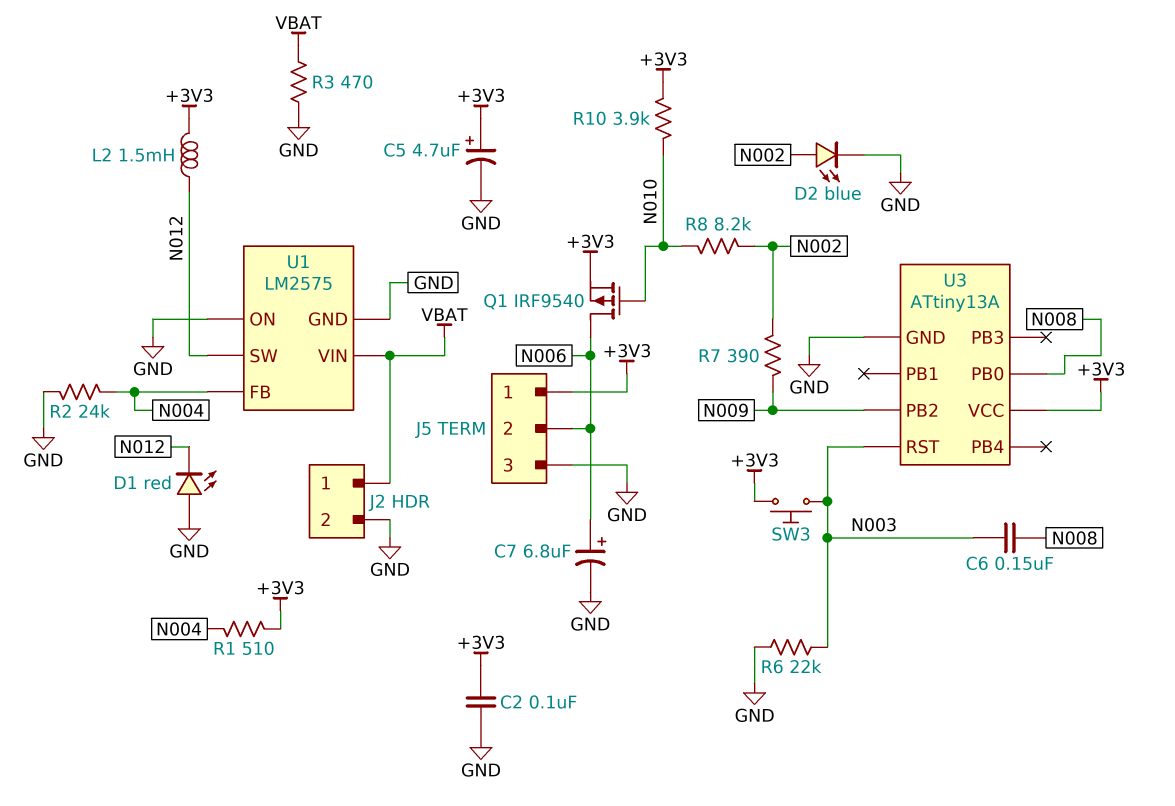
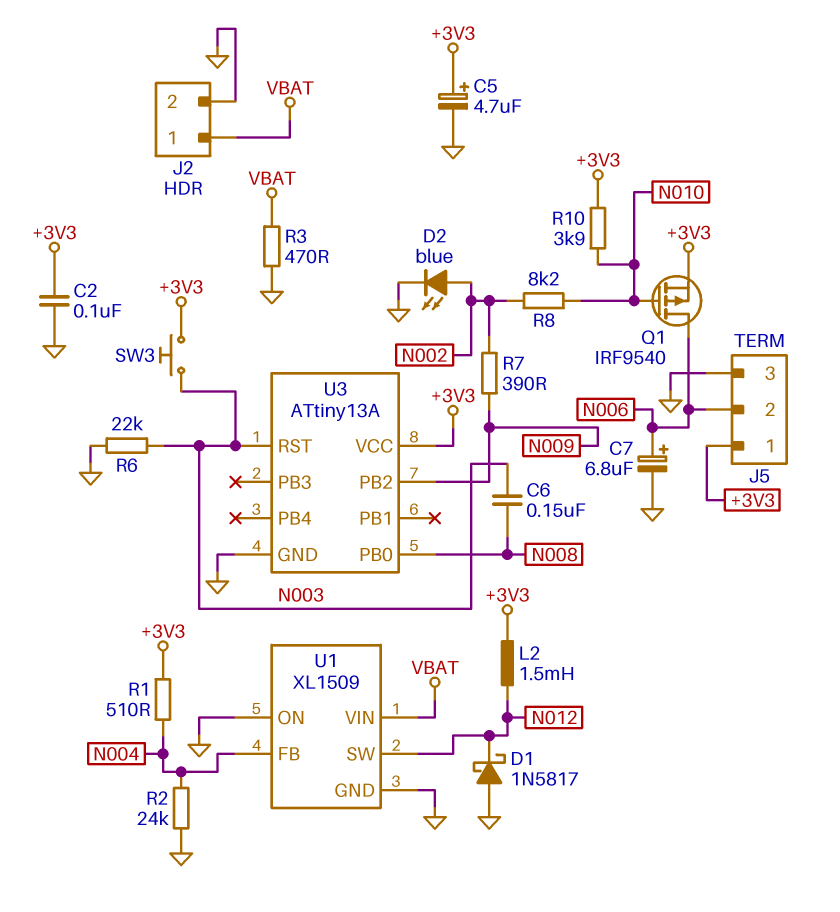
D1: LED red (A GND, K N012) -> schottky 1N5817 (A GND, K N012)
U1: LM2575 -> XL1509

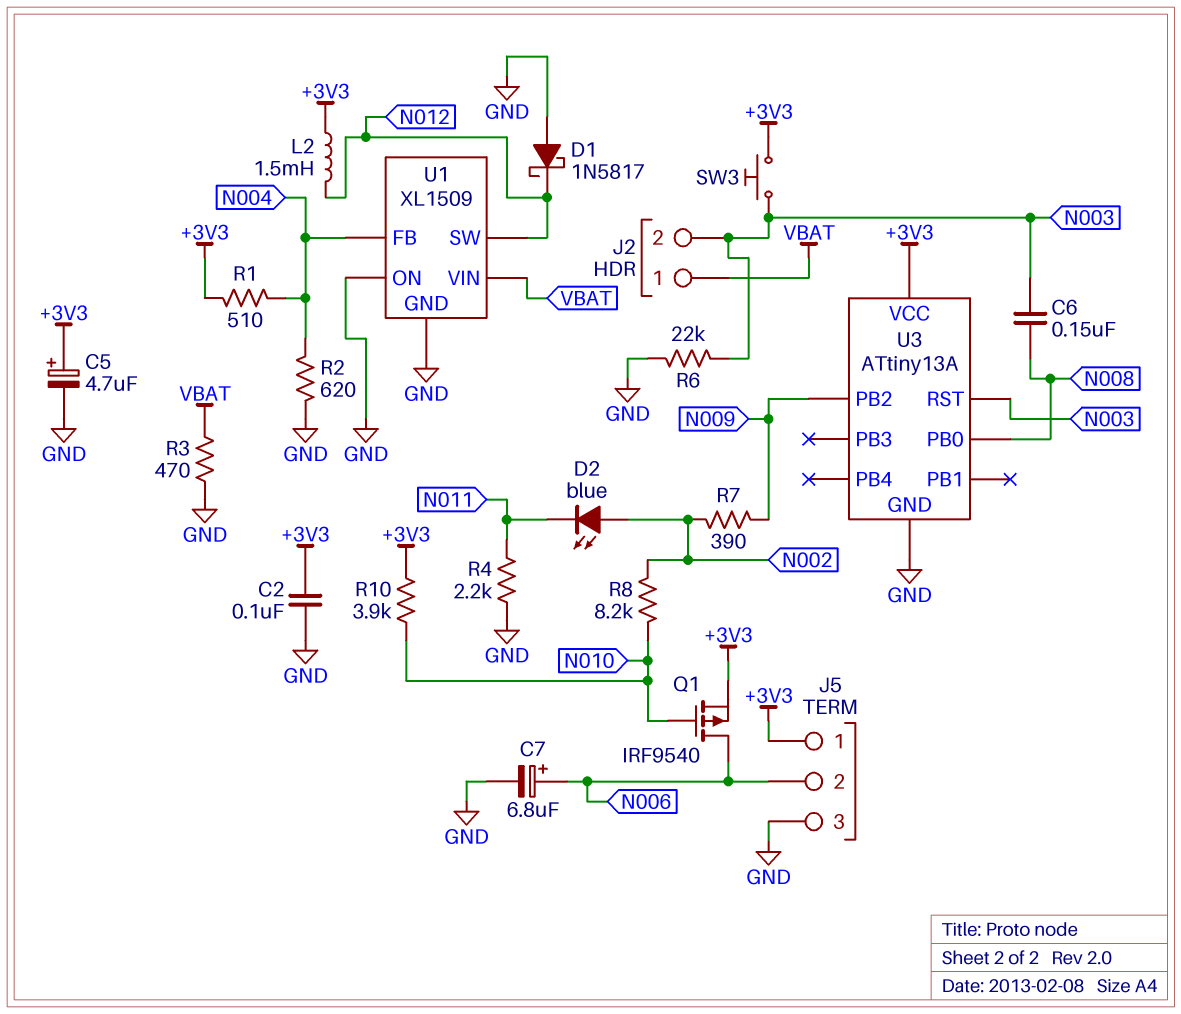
D2: LED blue (A N002, K GND) -> LED blue (A N002, K N011)
J2 pin 2: GND -> N003
R2: 24k (GND, N004) -> 620 (GND, N004)
R4: none -> 2.2k (GND, N011)

